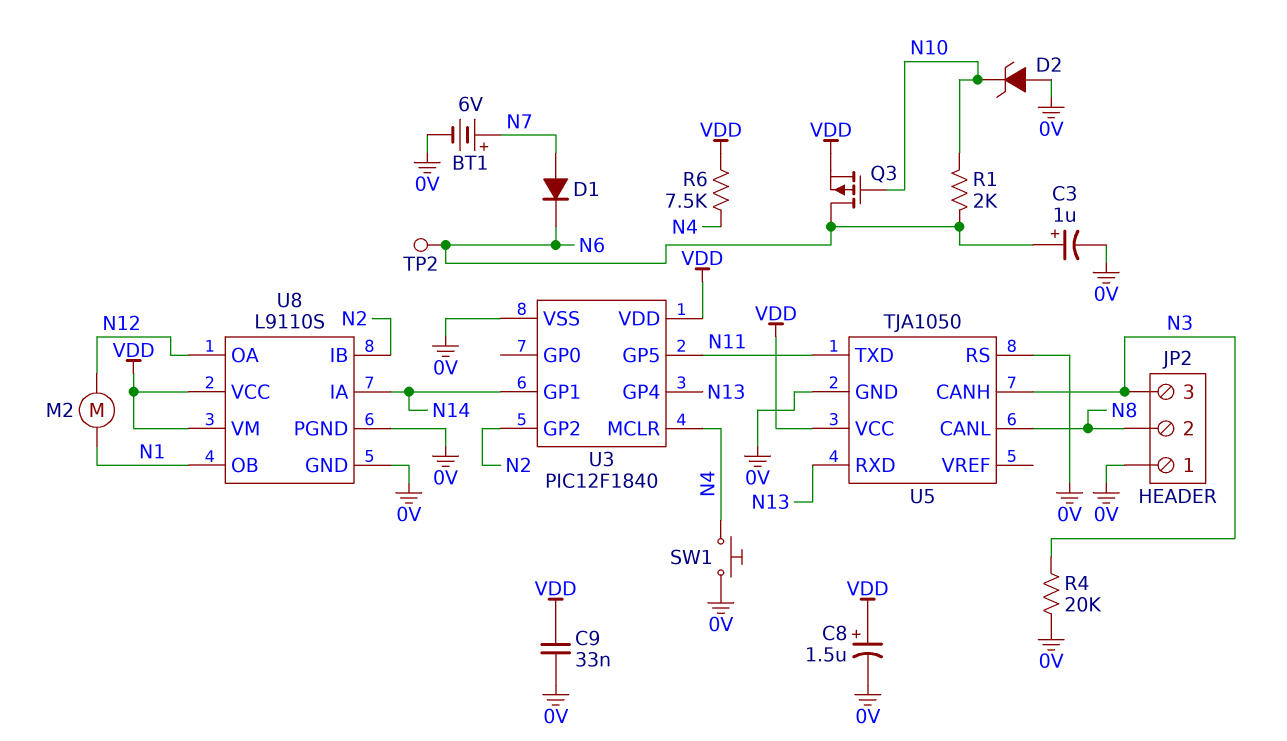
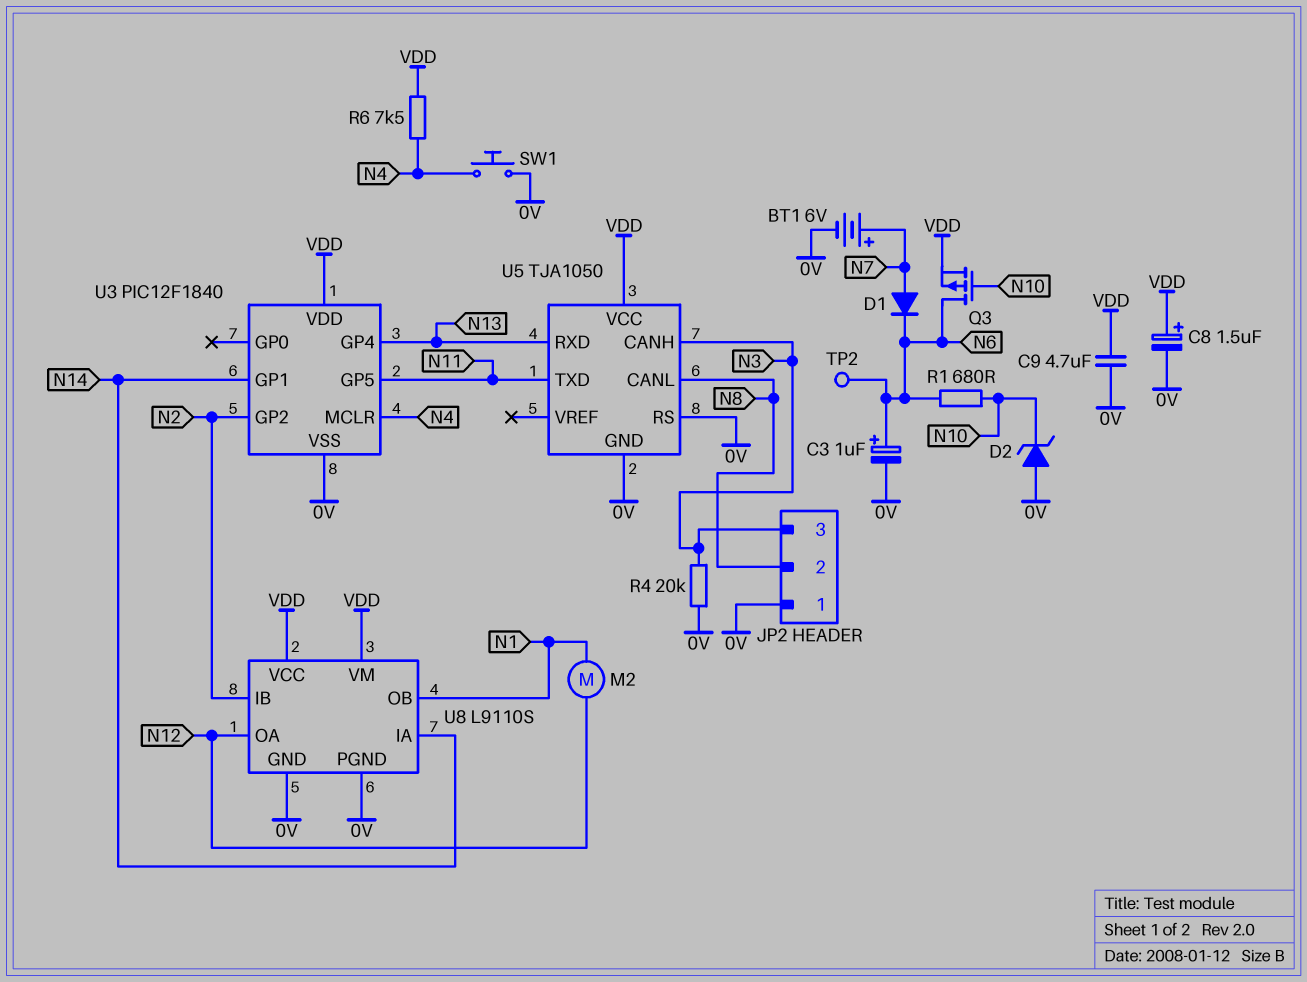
C9: 33nF (0V, VDD) -> 4.7uF (0V, VDD)
R1: 2k (N6, N10) -> 680 (N6, N10)

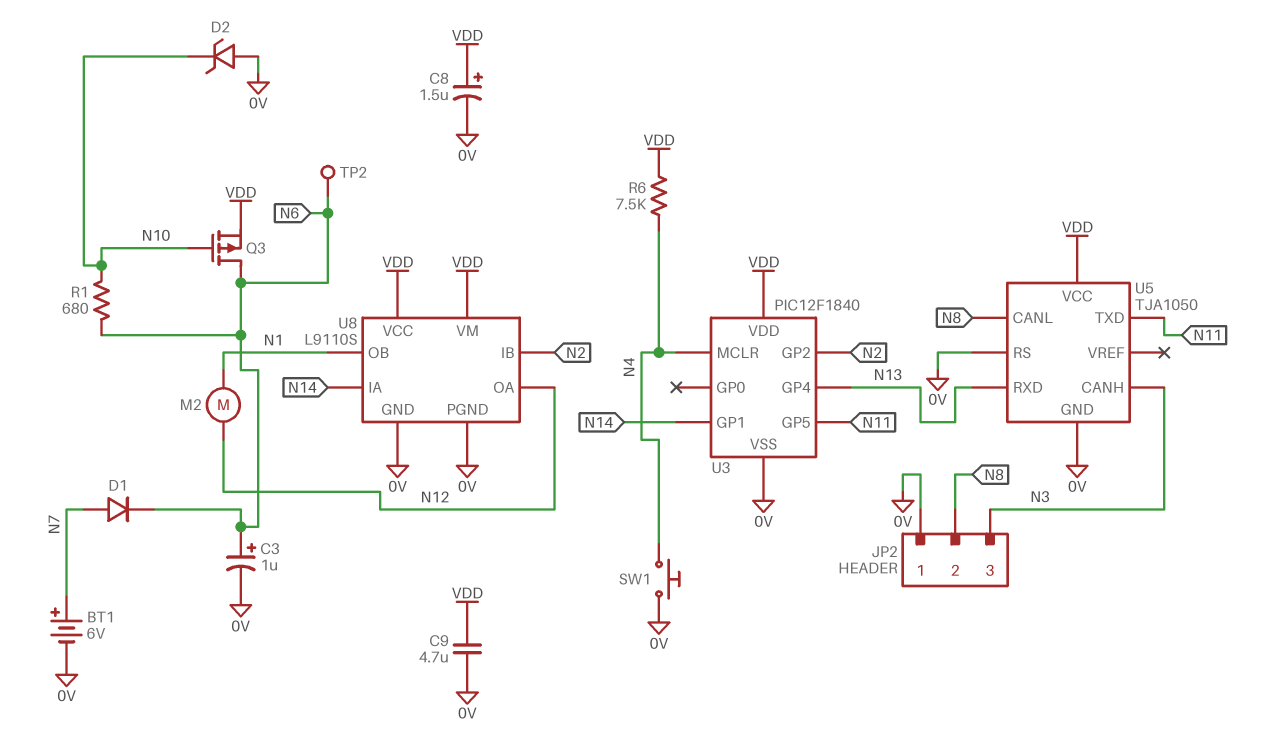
R4: 20k (0V, N3) -> none

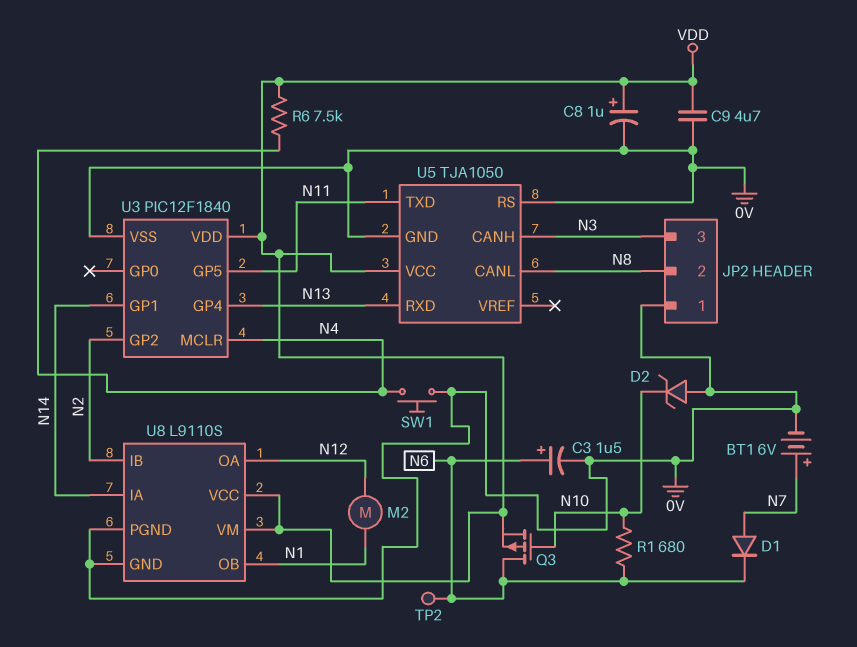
C3: 1uF (plus N6, minus 0V) -> 1.5uF (plus N6, minus 0V)
C8: 1.5uF (plus VDD, minus 0V) -> 1uF (plus VDD, minus 0V)

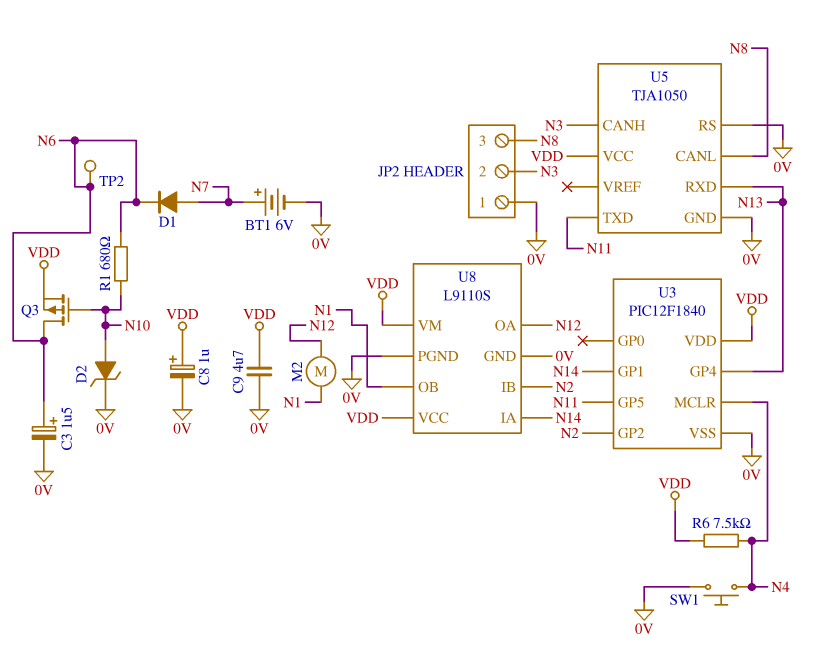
D2: zener (A 0V, K N10) -> zener (A N10, K 0V)
JP2 pin 2: N8 -> N3
JP2 pin 3: N3 -> N8

